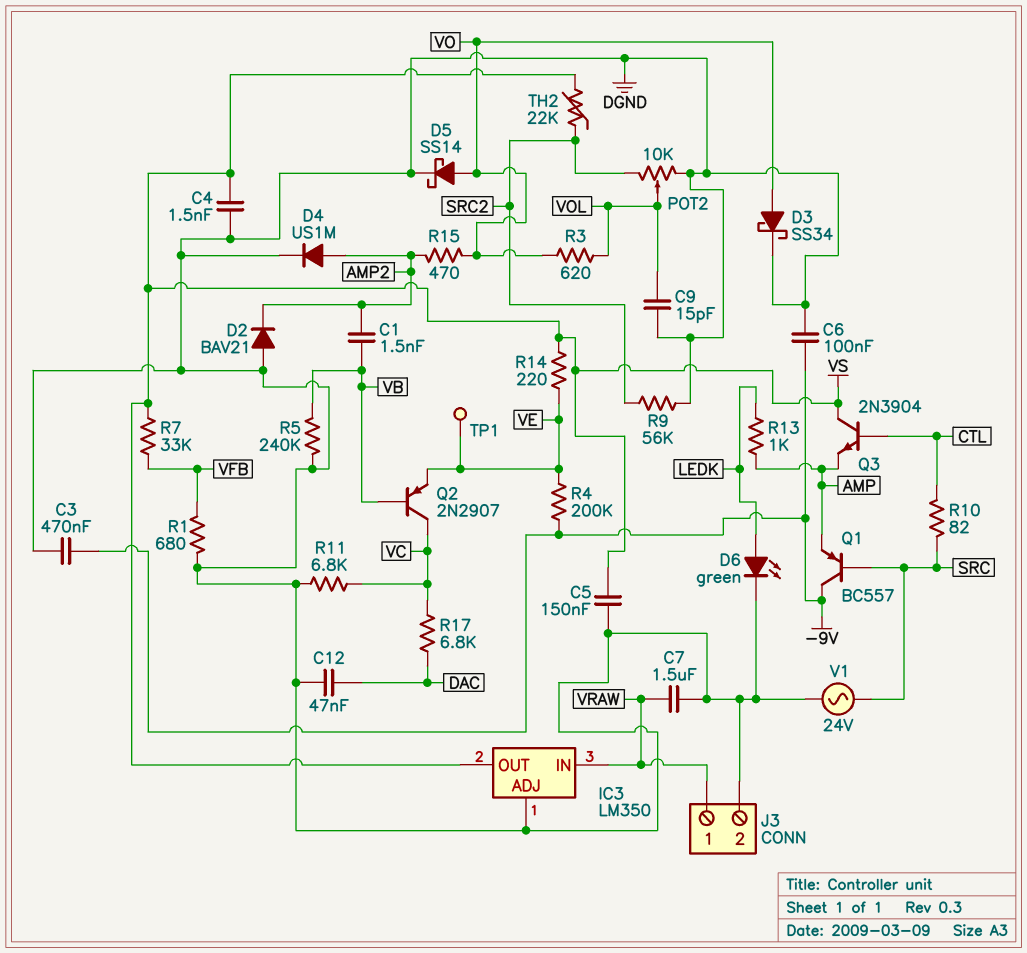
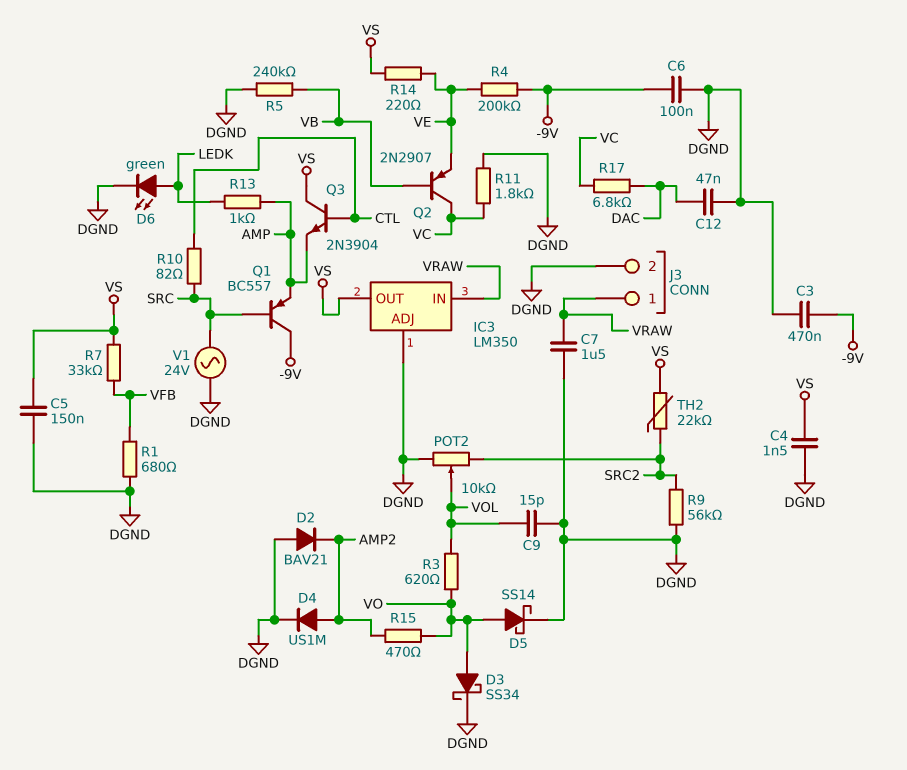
C1: 1.5nF (AMP2, VB) -> none
R11: 6.8k (DGND, VC) -> 1.8k (DGND, VC)
TP1: test point (VE) -> none

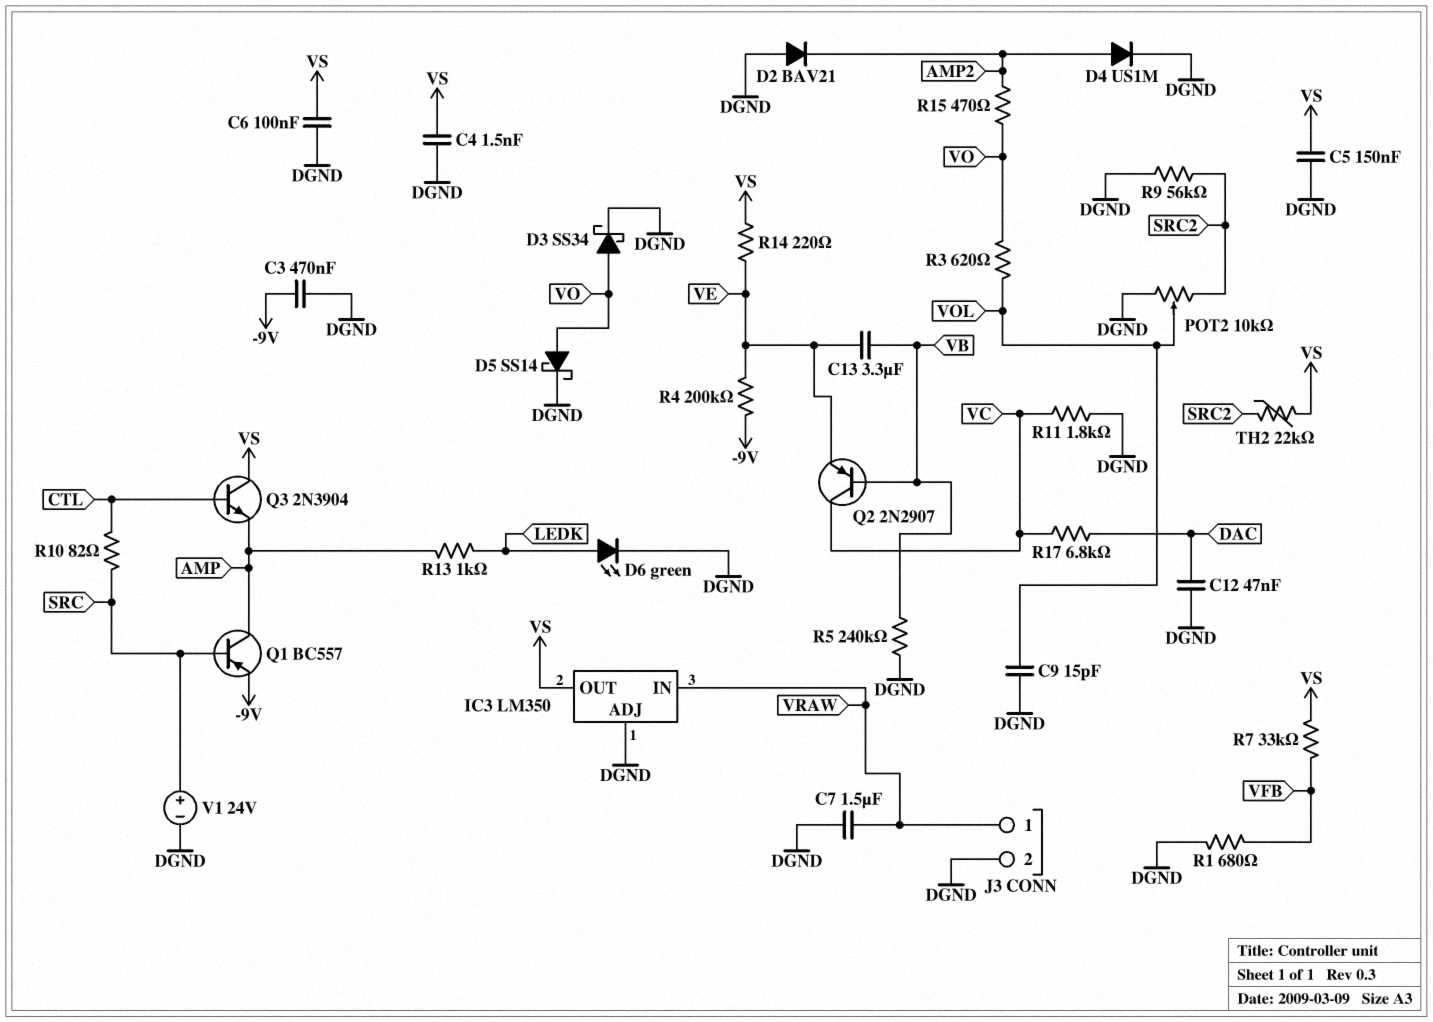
C6: 100nF (-9V, DGND) -> 100nF (DGND, VS)
C13: none -> 3.3uF (VB, VE)
Q1: PNP BC557 (B SRC, C -9V, E AMP) -> PNP BC557 (B SRC, C AMP, E -9V)
V1: AC 24V (DGND, SRC) -> 24V (plus SRC, minus DGND)

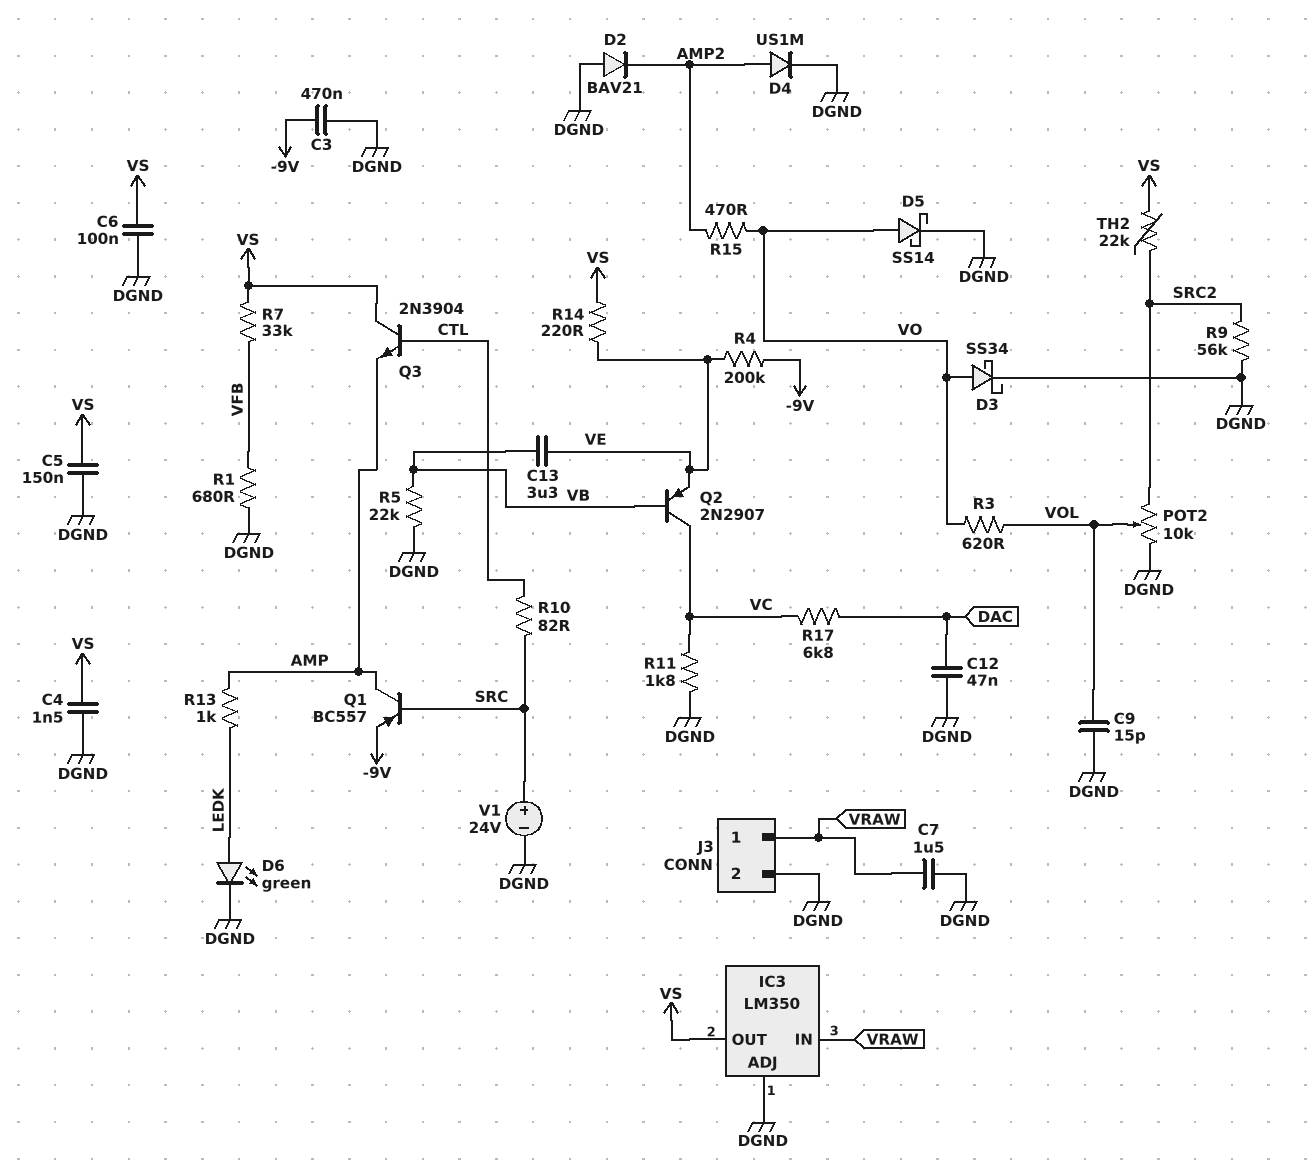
R5: 240k (DGND, VB) -> 22k (DGND, VB)

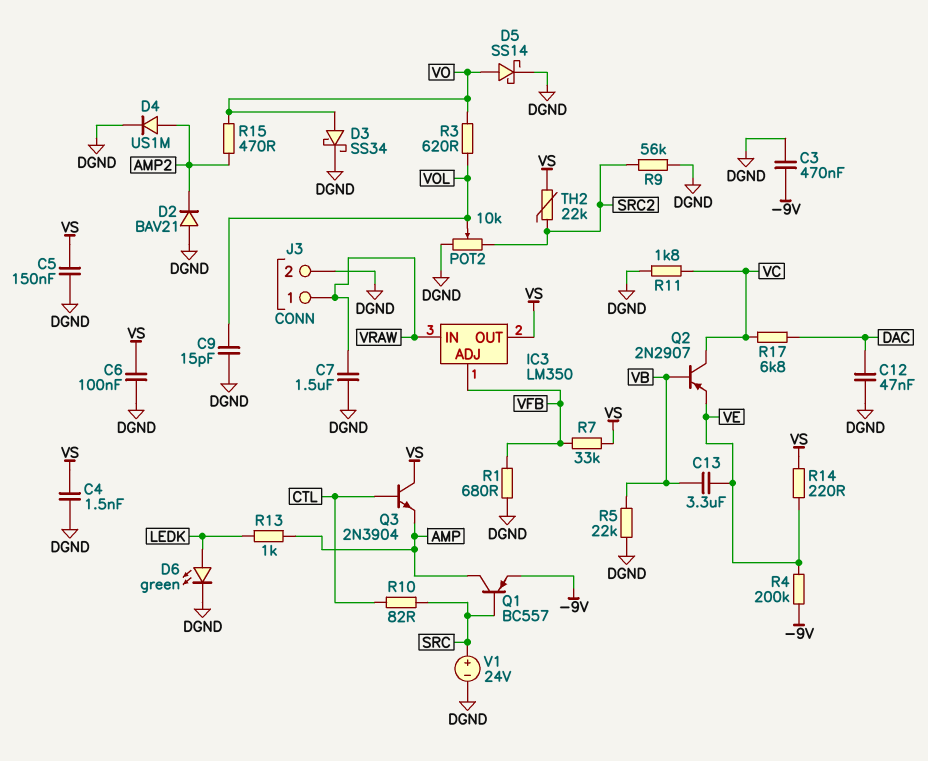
IC3 pin ADJ: DGND -> VFB

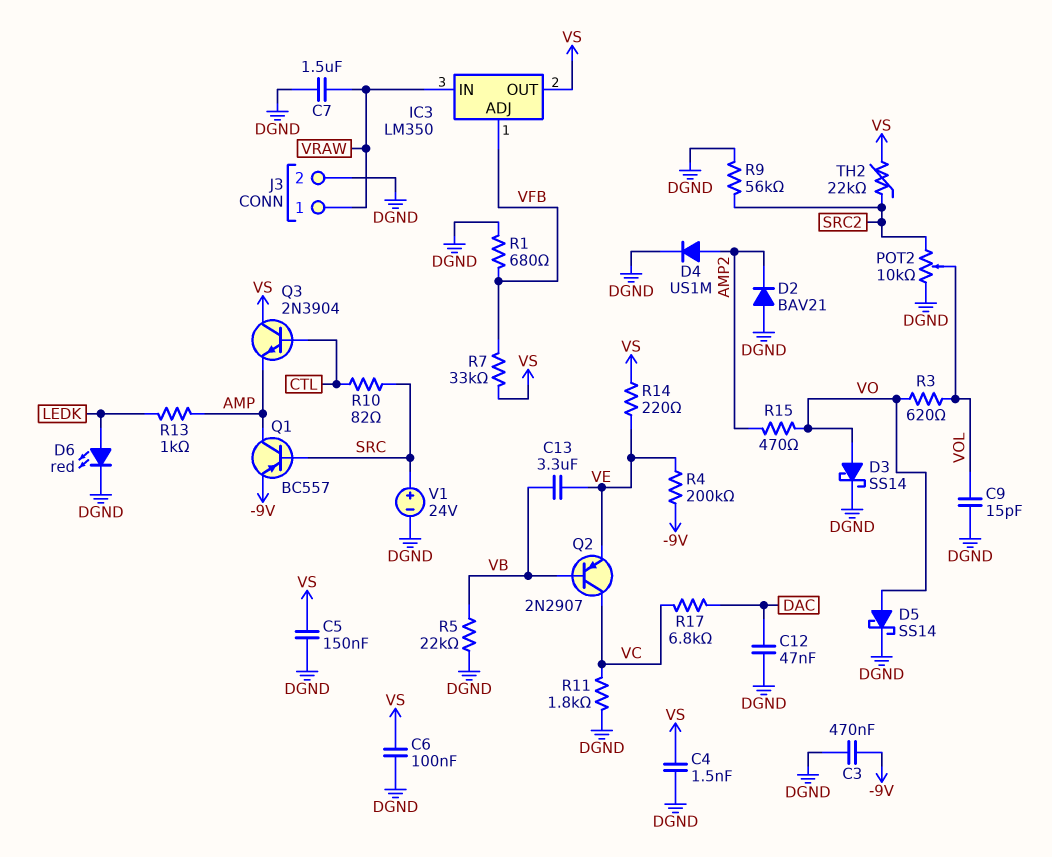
D3: schottky SS34 (A VO, K DGND) -> schottky SS14 (A VO, K DGND)
D6: LED green (A LEDK, K DGND) -> LED red (A LEDK, K DGND)

